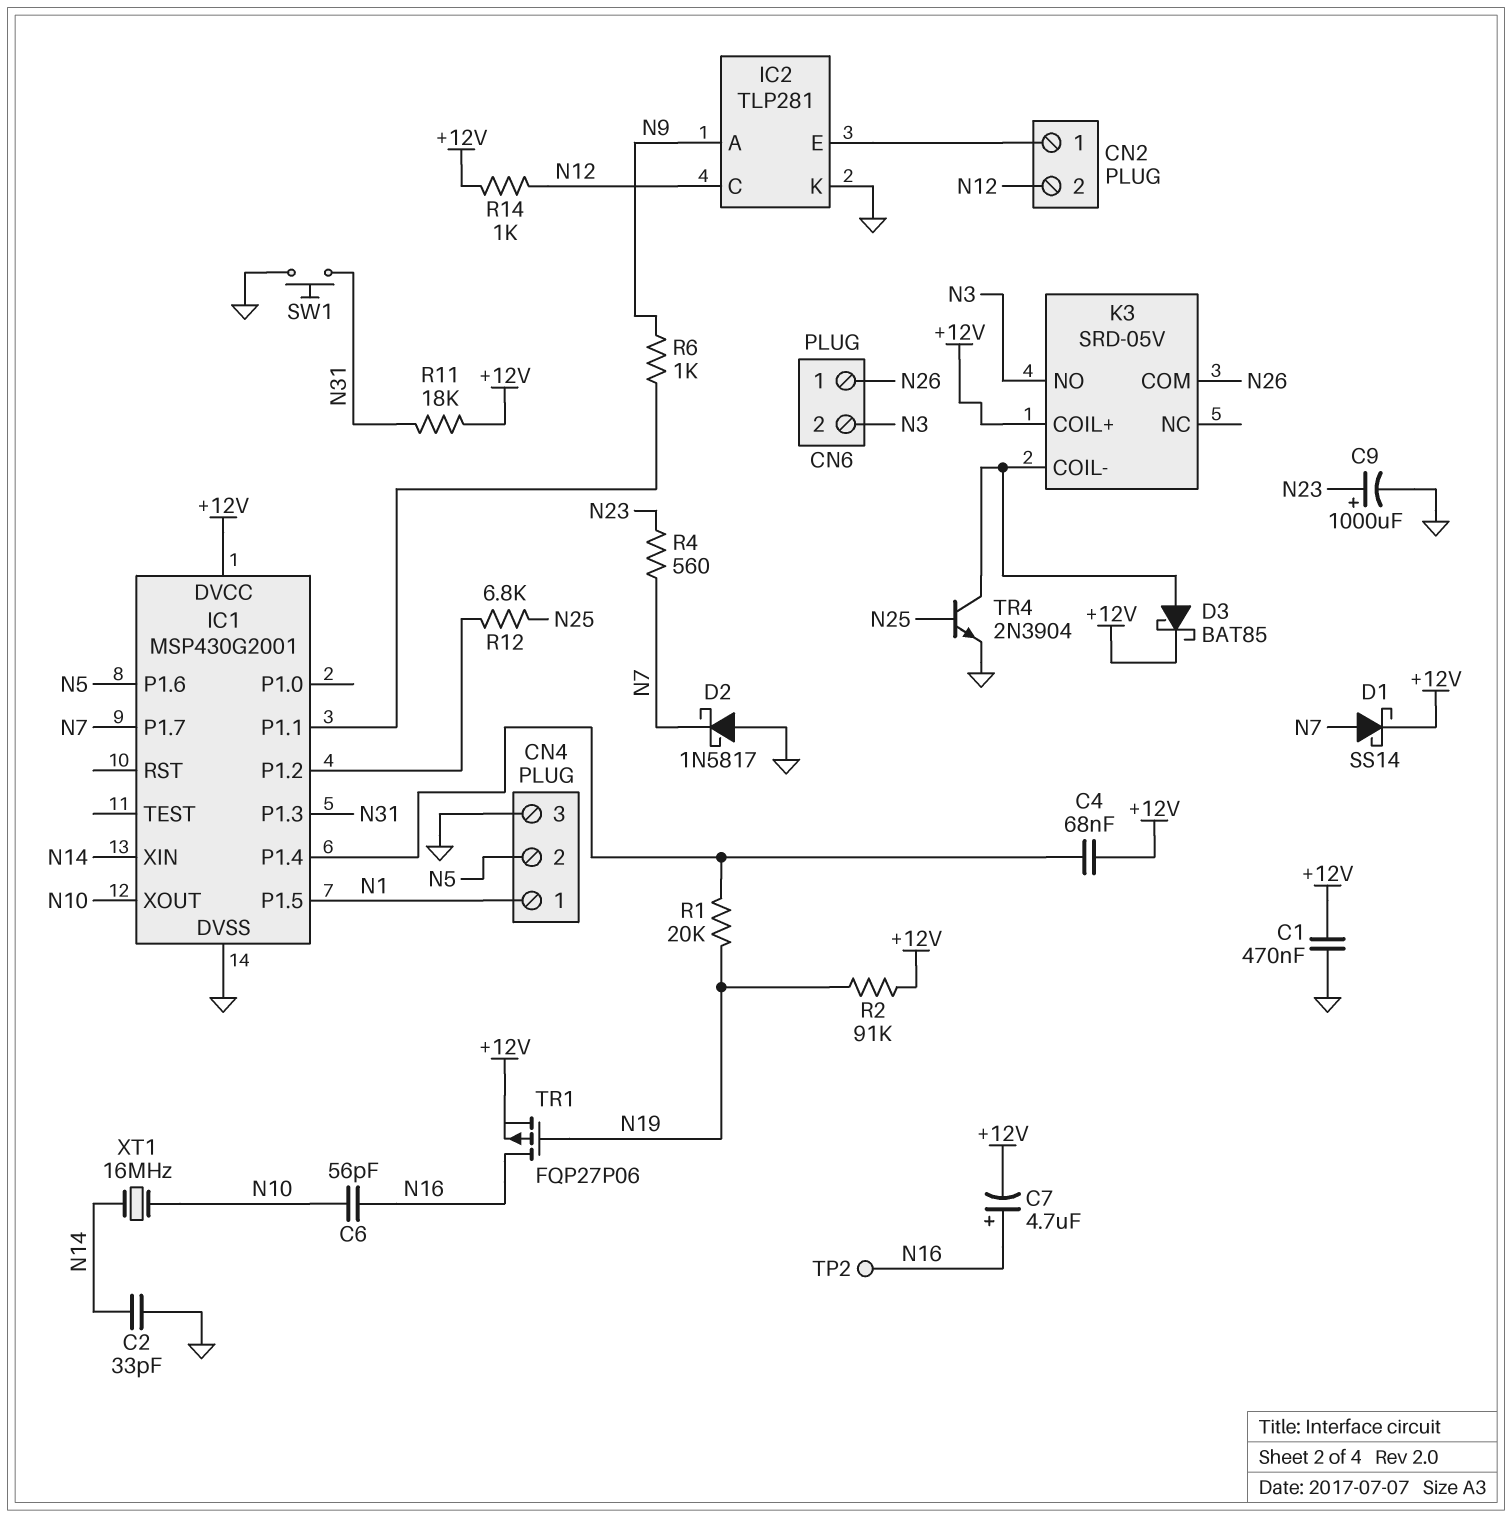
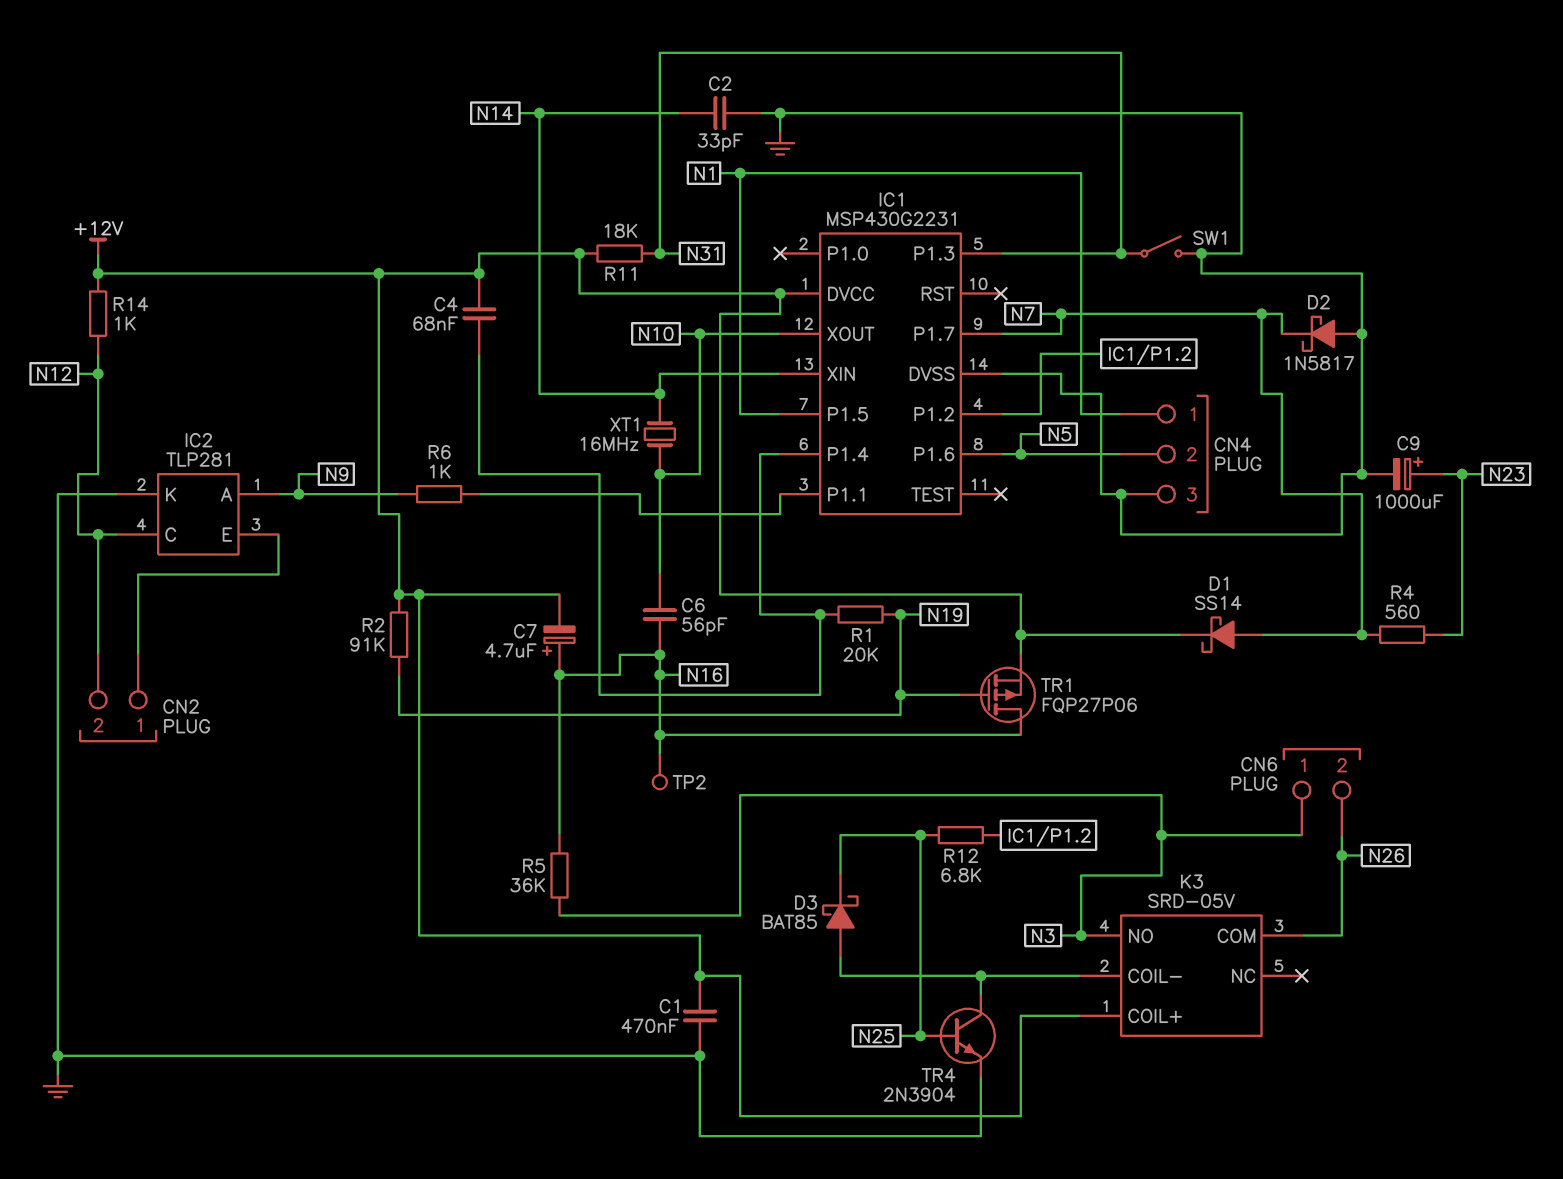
CN6 pin 1: N26 -> N3
CN6 pin 2: N3 -> N26
D3: schottky BAT85 (A K3/COIL-, K +12V) -> schottky BAT85 (A K3/COIL-, K N25)
IC1: MSP430G2001 -> MSP430G2231
R5: none -> 36k (N3, N16)
SW1: button (GND, N31) -> switch (GND, N31)

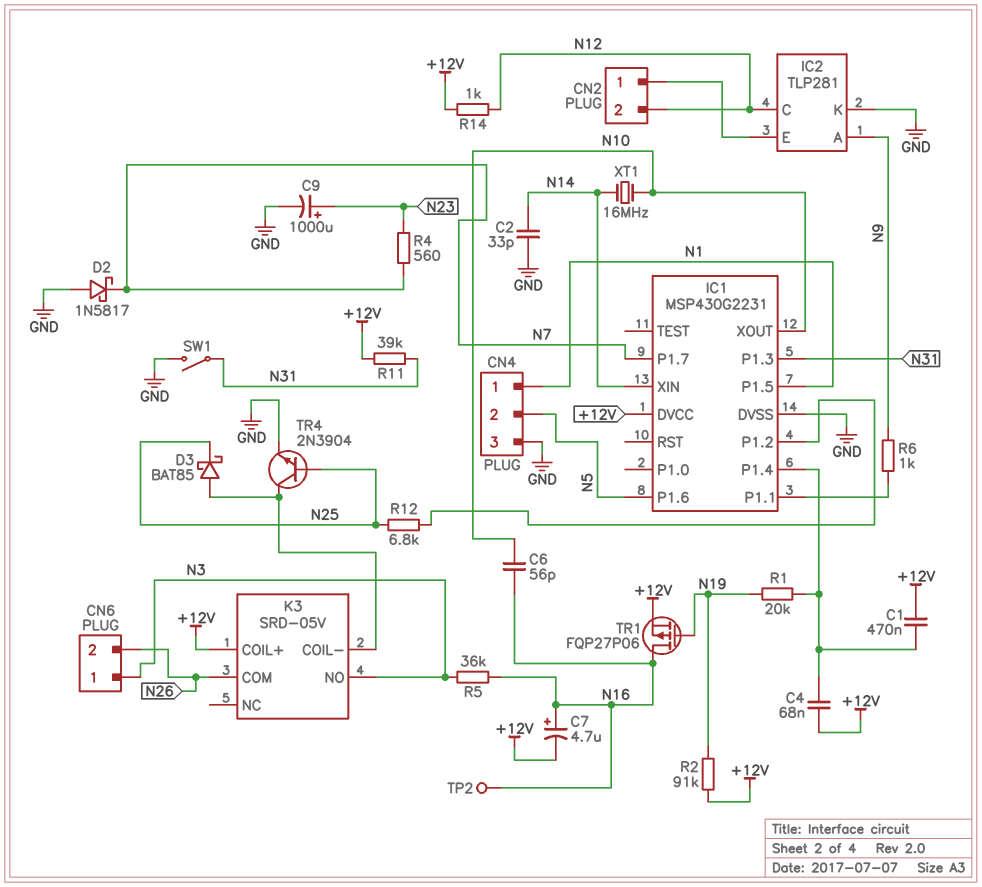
C1: 470nF (+12V, GND) -> 470nF (+12V, IC1/P1.4)
D1: schottky SS14 (A N7, K +12V) -> none
R11: 18k (+12V, N31) -> 39k (+12V, N31)

